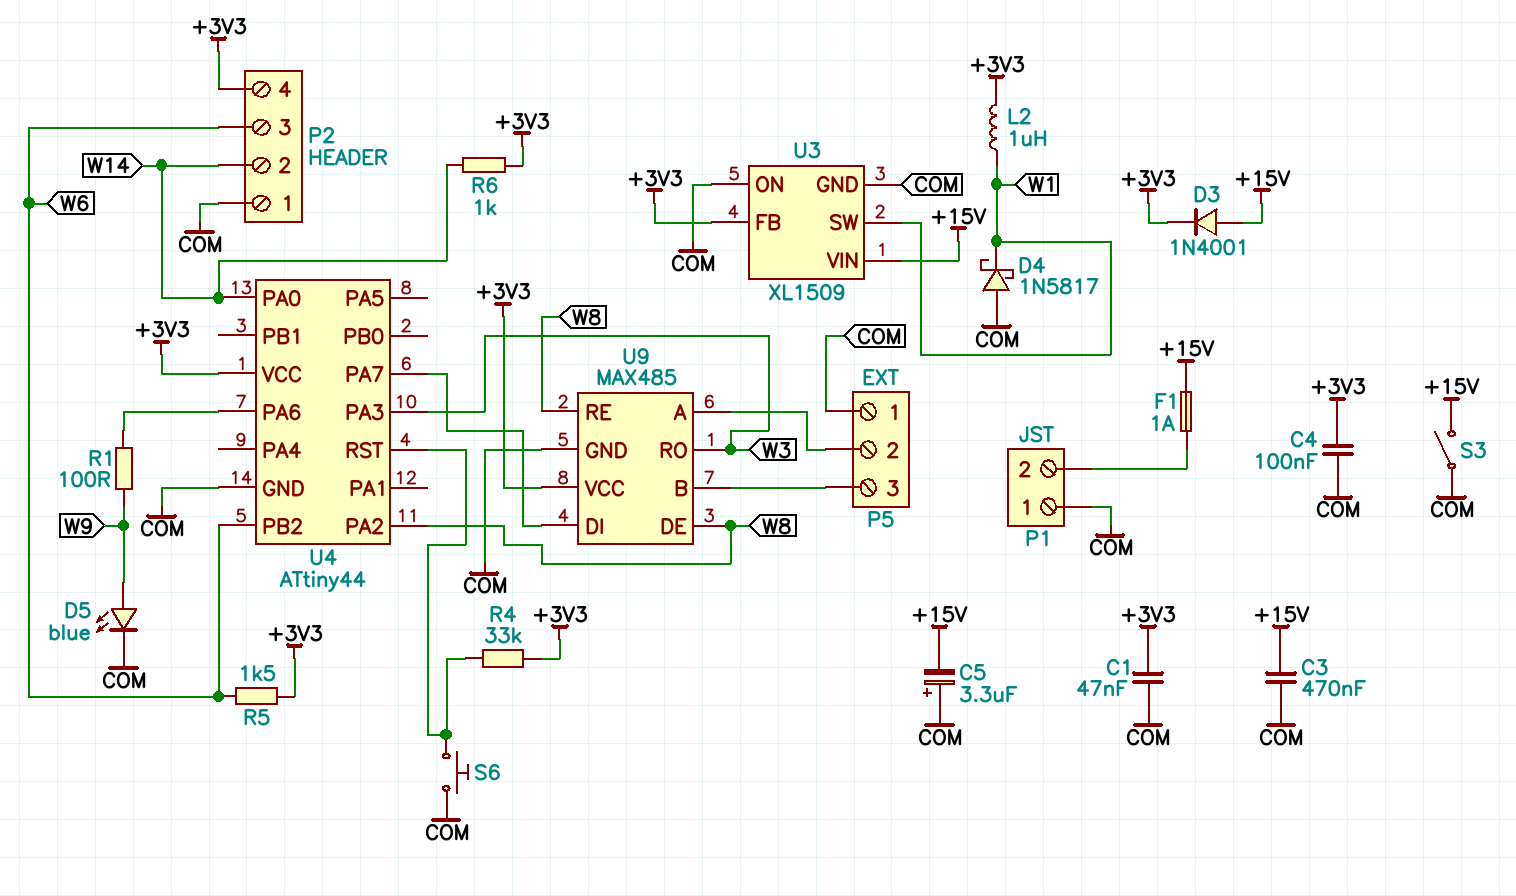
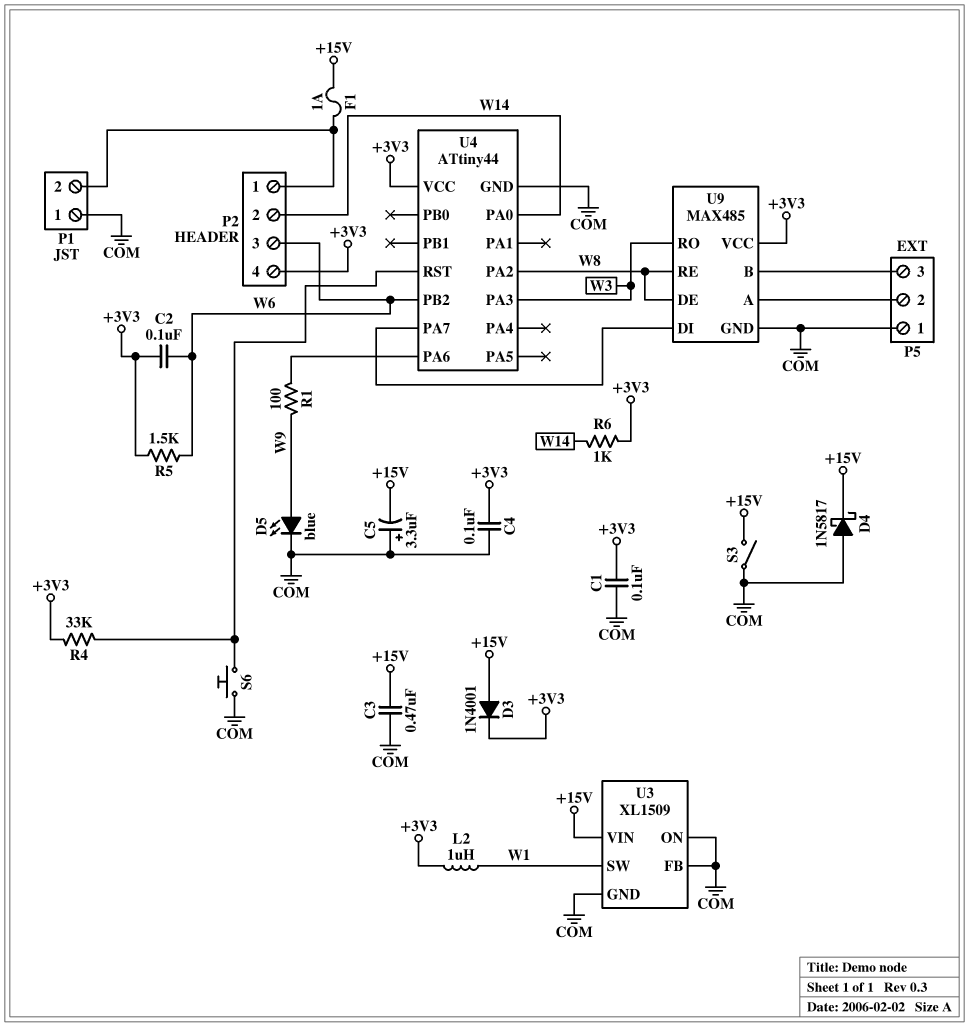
C1: 47nF (+3V3, COM) -> 100nF (+3V3, COM)
C2: none -> 100nF (+3V3, W6)
D4: schottky 1N5817 (A COM, K W1) -> schottky 1N5817 (A COM, K +15V)
P2 pin 1: COM -> P1/2
U3 pin FB: +3V3 -> COM

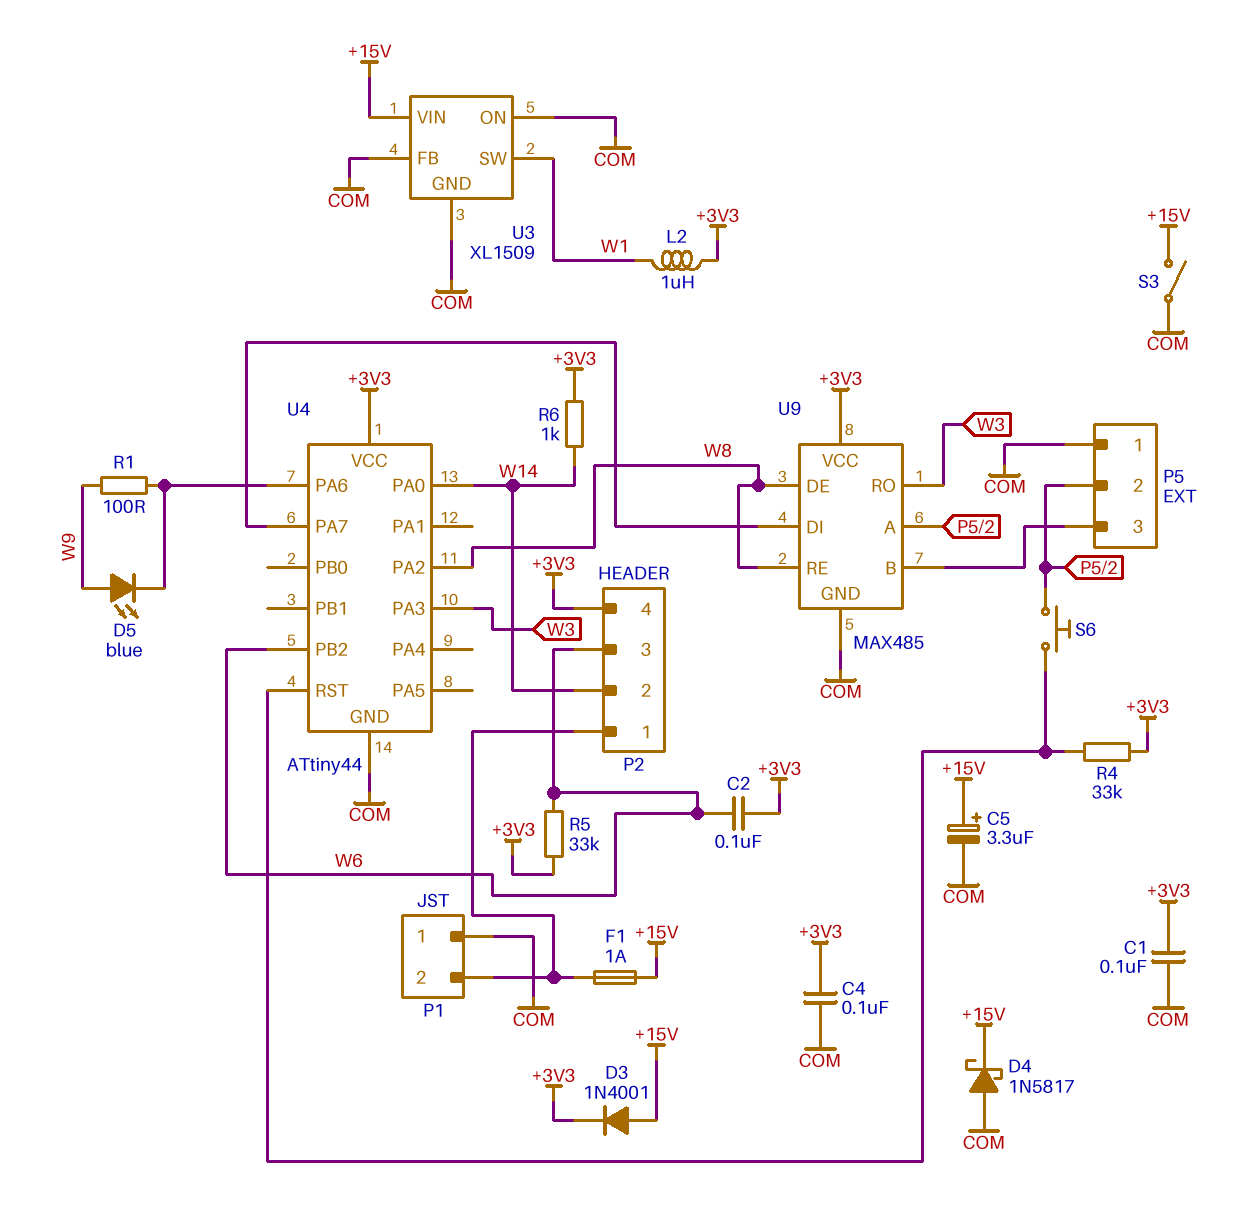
C3: 470nF (+15V, COM) -> none
C5: 3.3uF (plus COM, minus +15V) -> 3.3uF (plus +15V, minus COM)
D5: LED blue (A W9, K COM) -> LED blue (A W9, K U4/PA6)
R5: 1.5k (+3V3, W6) -> 33k (+3V3, W6)
S6: button (COM, U4/RST) -> button (P5/2, U4/RST)

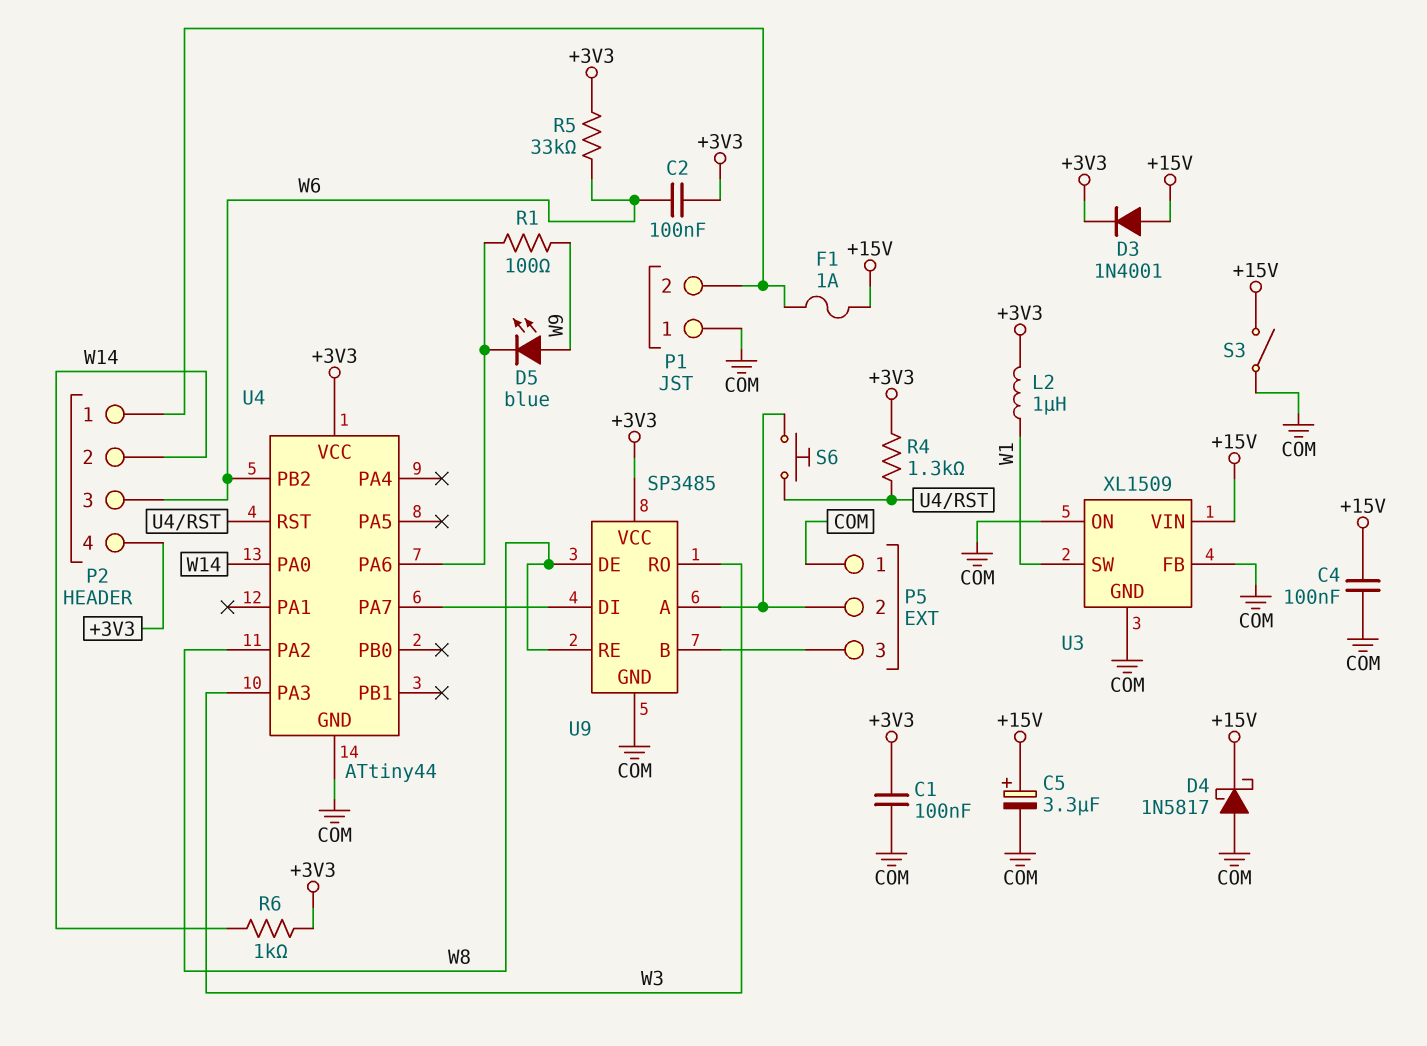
C4: 100nF (+3V3, COM) -> 100nF (+15V, COM)
R4: 33k (+3V3, U4/RST) -> 1.3k (+3V3, U4/RST)
U9: MAX485 -> SP3485

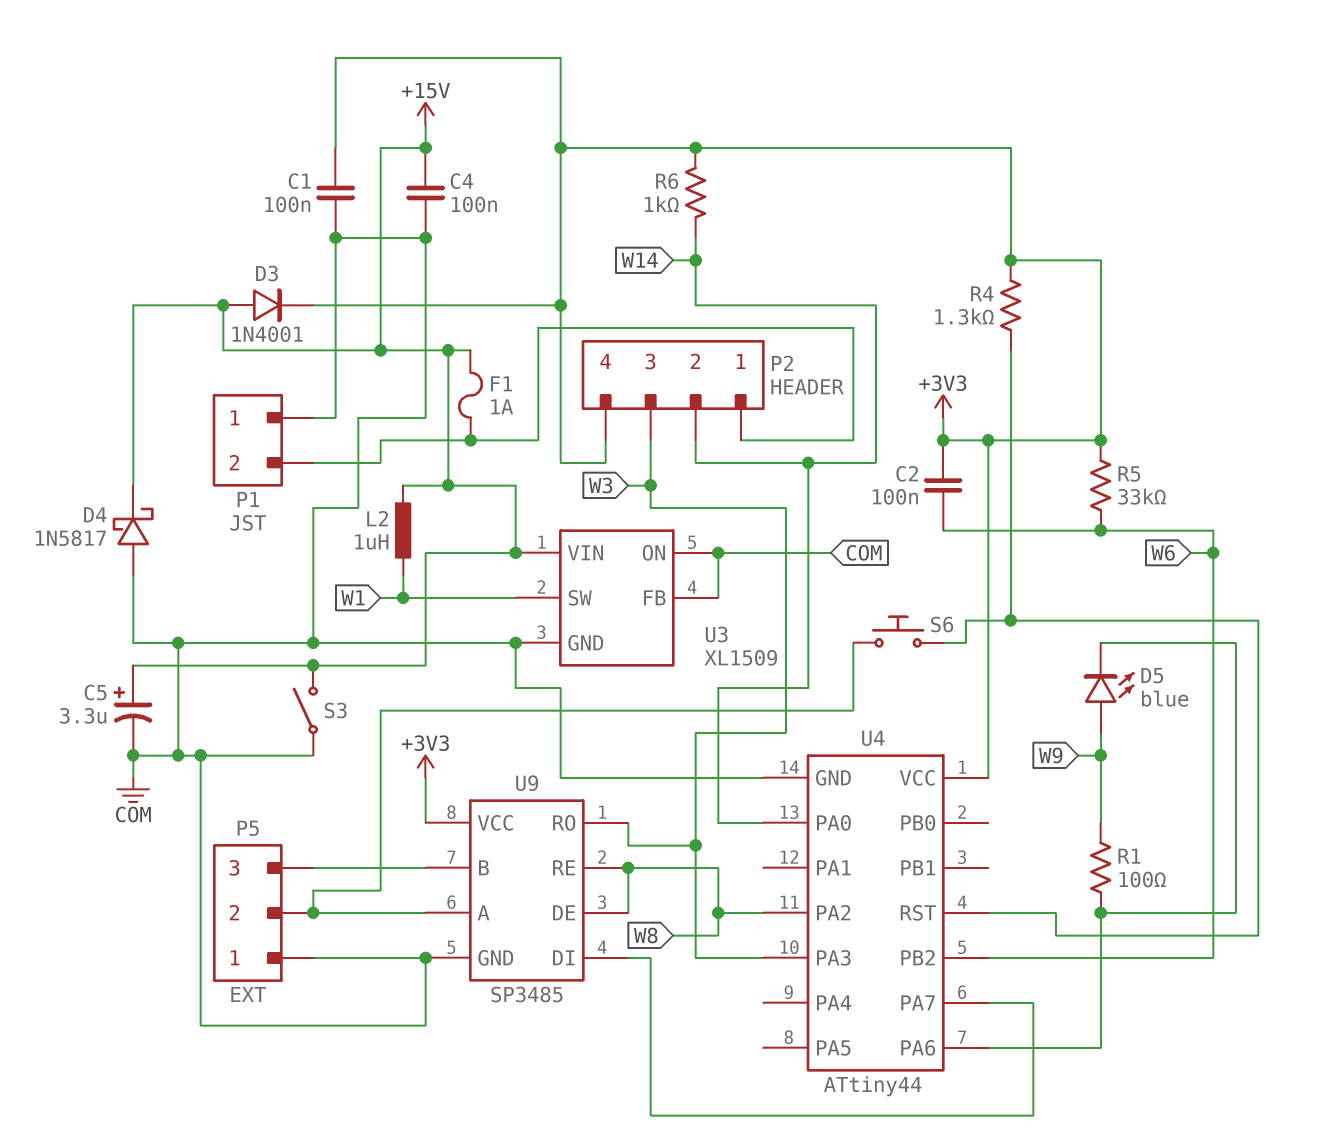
L2: 1uH (+3V3, W1) -> 1uH (+15V, W1)
P2 pin 3: W6 -> W3

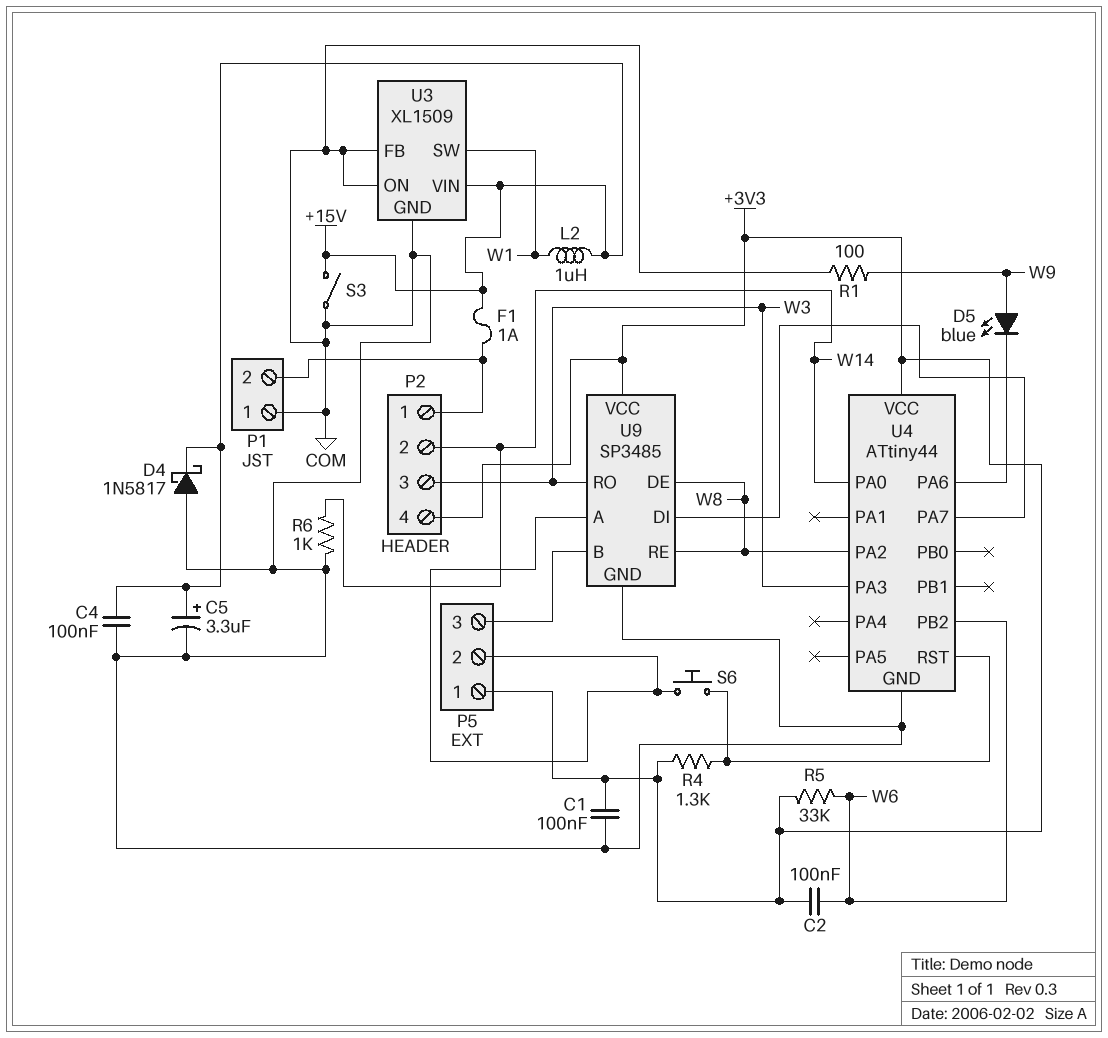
D3: diode 1N4001 (A +15V, K +3V3) -> none
P5 pin 1: COM -> +3V3
R1: 100 (U4/PA6, W9) -> 100 (COM, W9)
R6: 1k (+3V3, W14) -> 1k (COM, W14)

